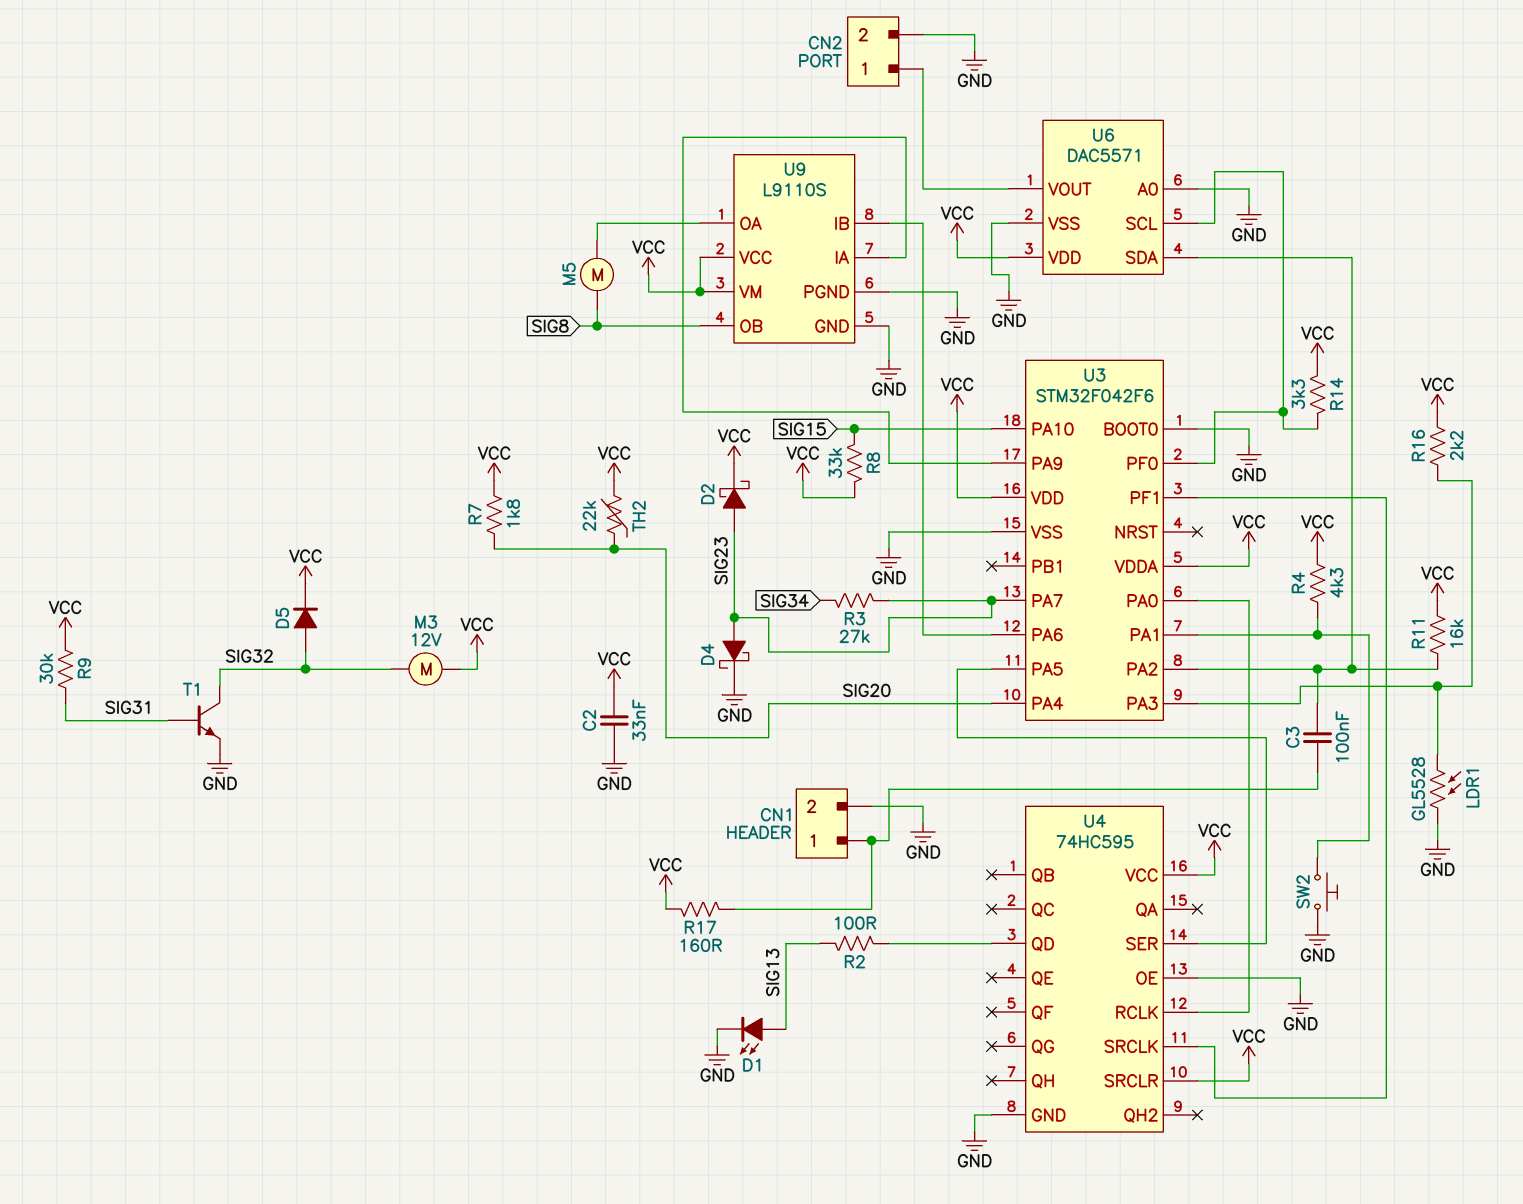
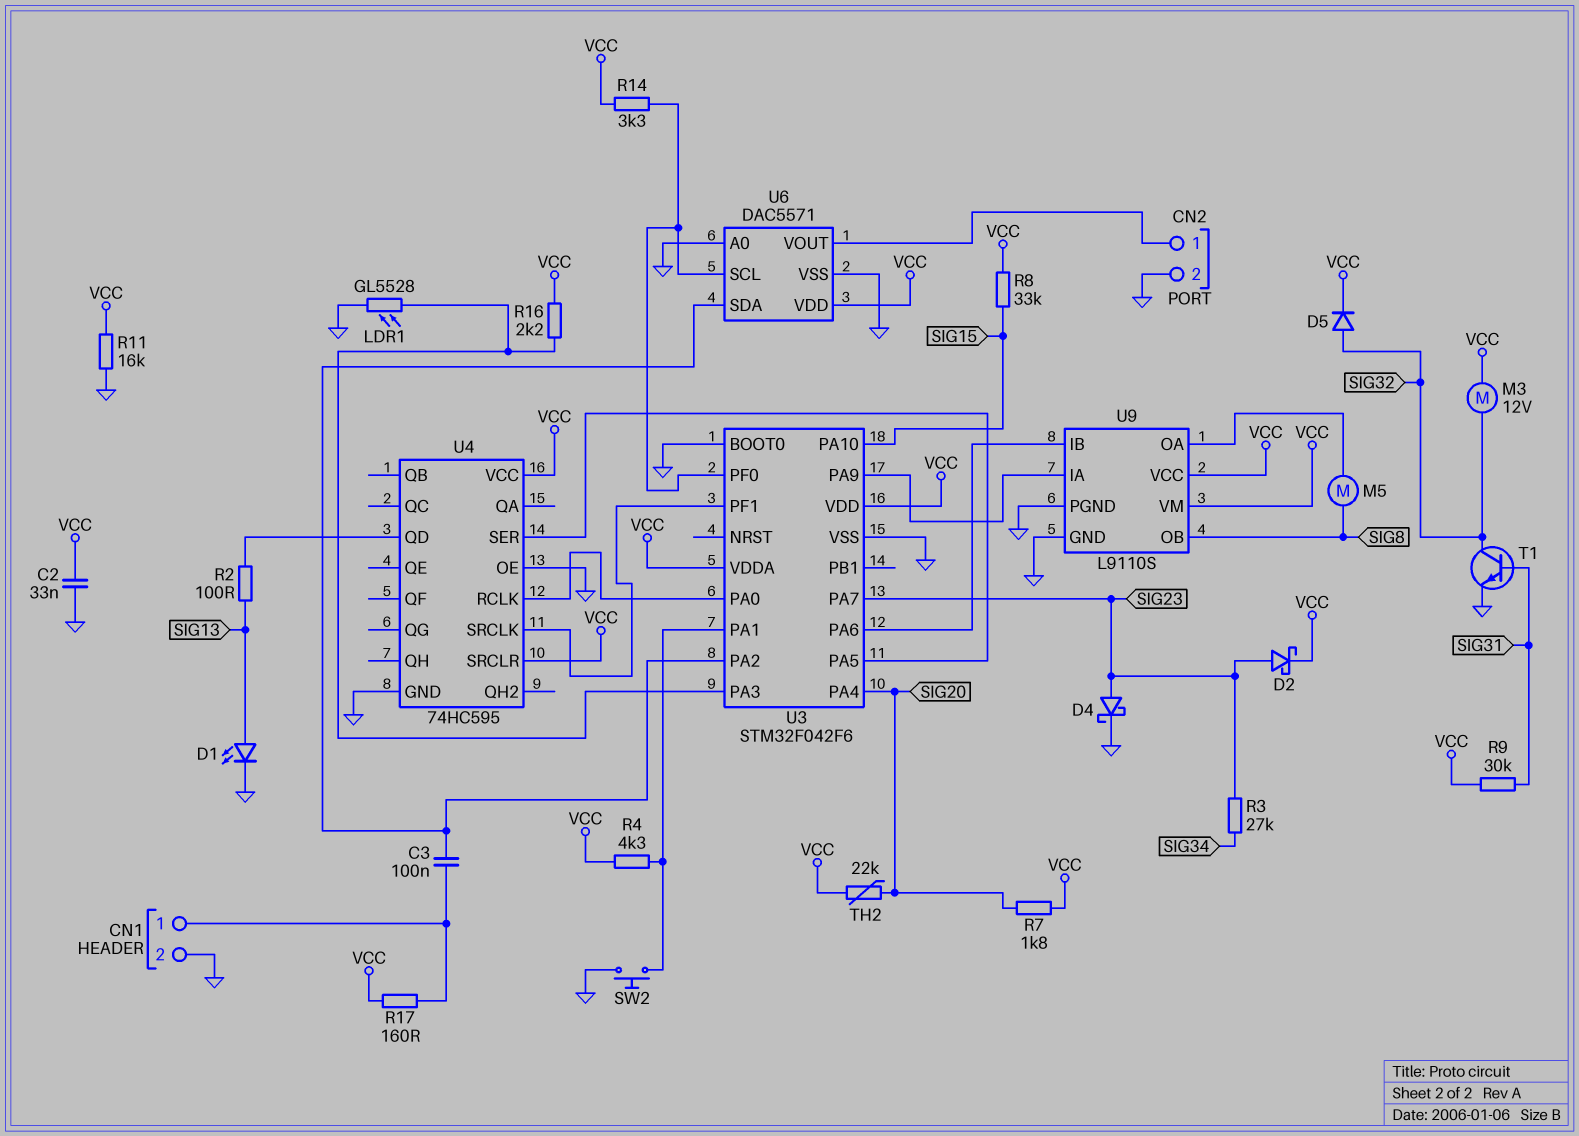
R11: 16k (U3/PA2, VCC) -> 16k (GND, VCC)

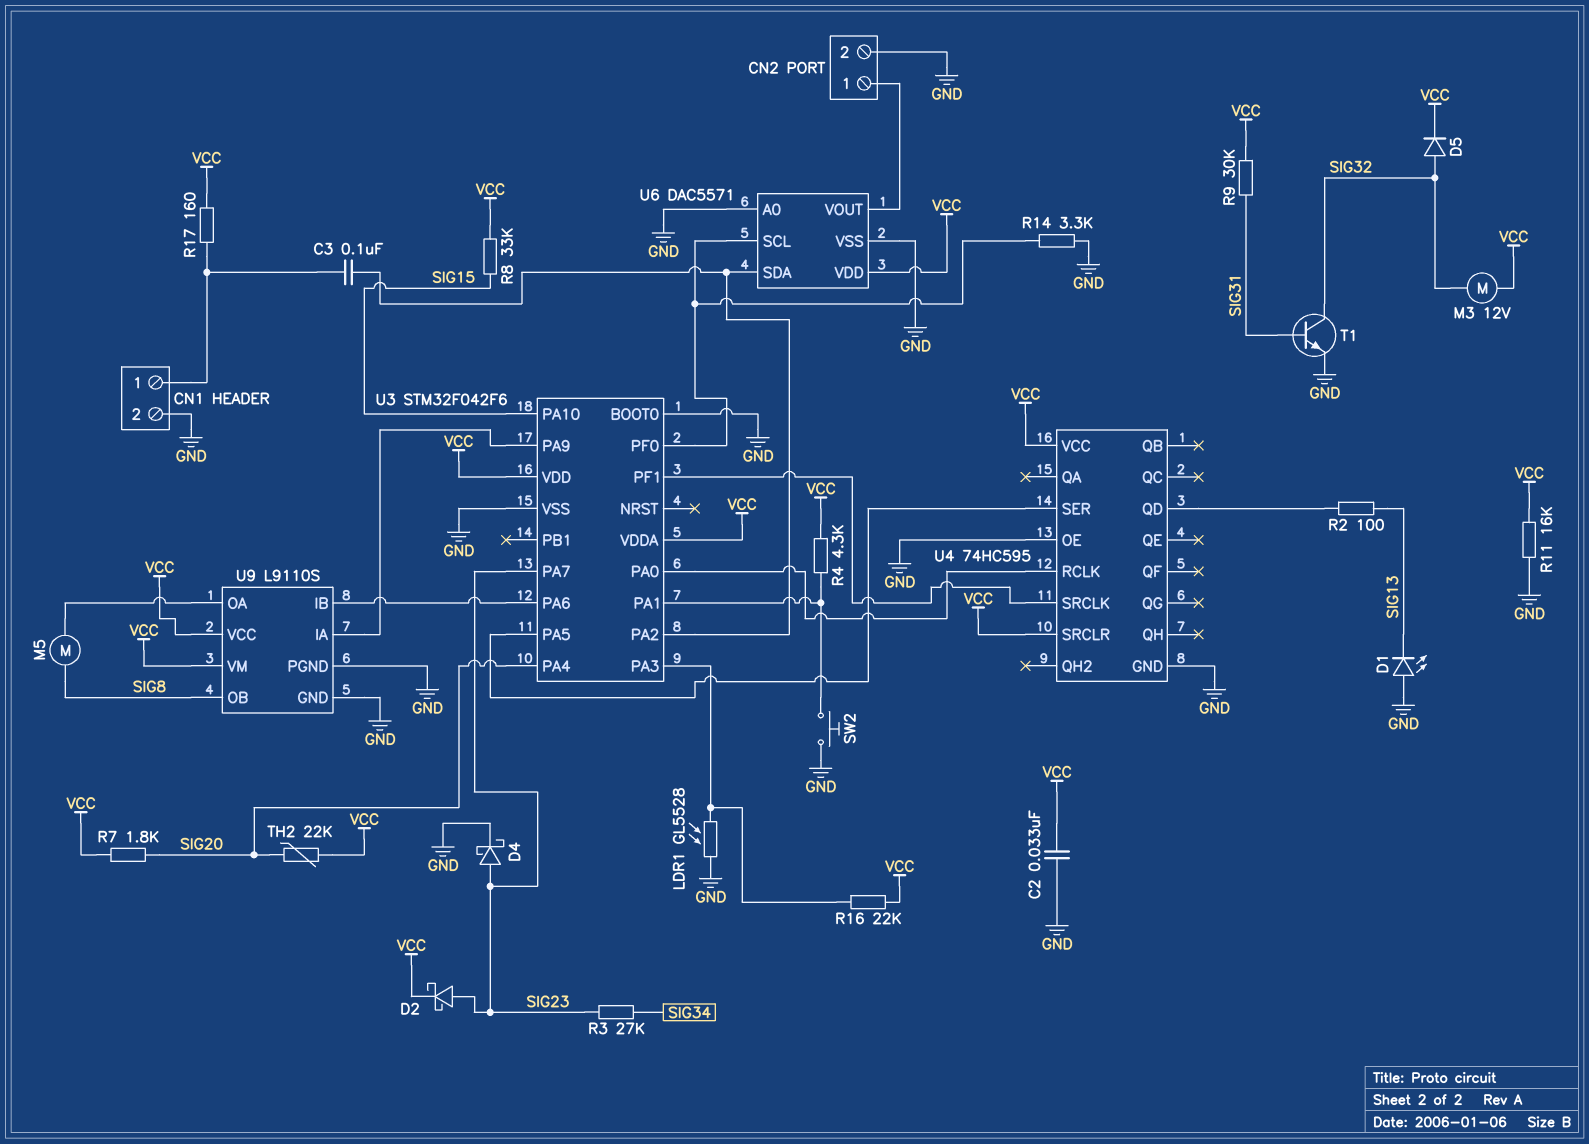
D1: LED (A SIG13, K GND) -> LED (A GND, K SIG13)
R14: 3.3k (U3/PF0, VCC) -> 3.3k (GND, U3/PF0)
R16: 2.2k (U3/PA3, VCC) -> 22k (U3/PA3, VCC)

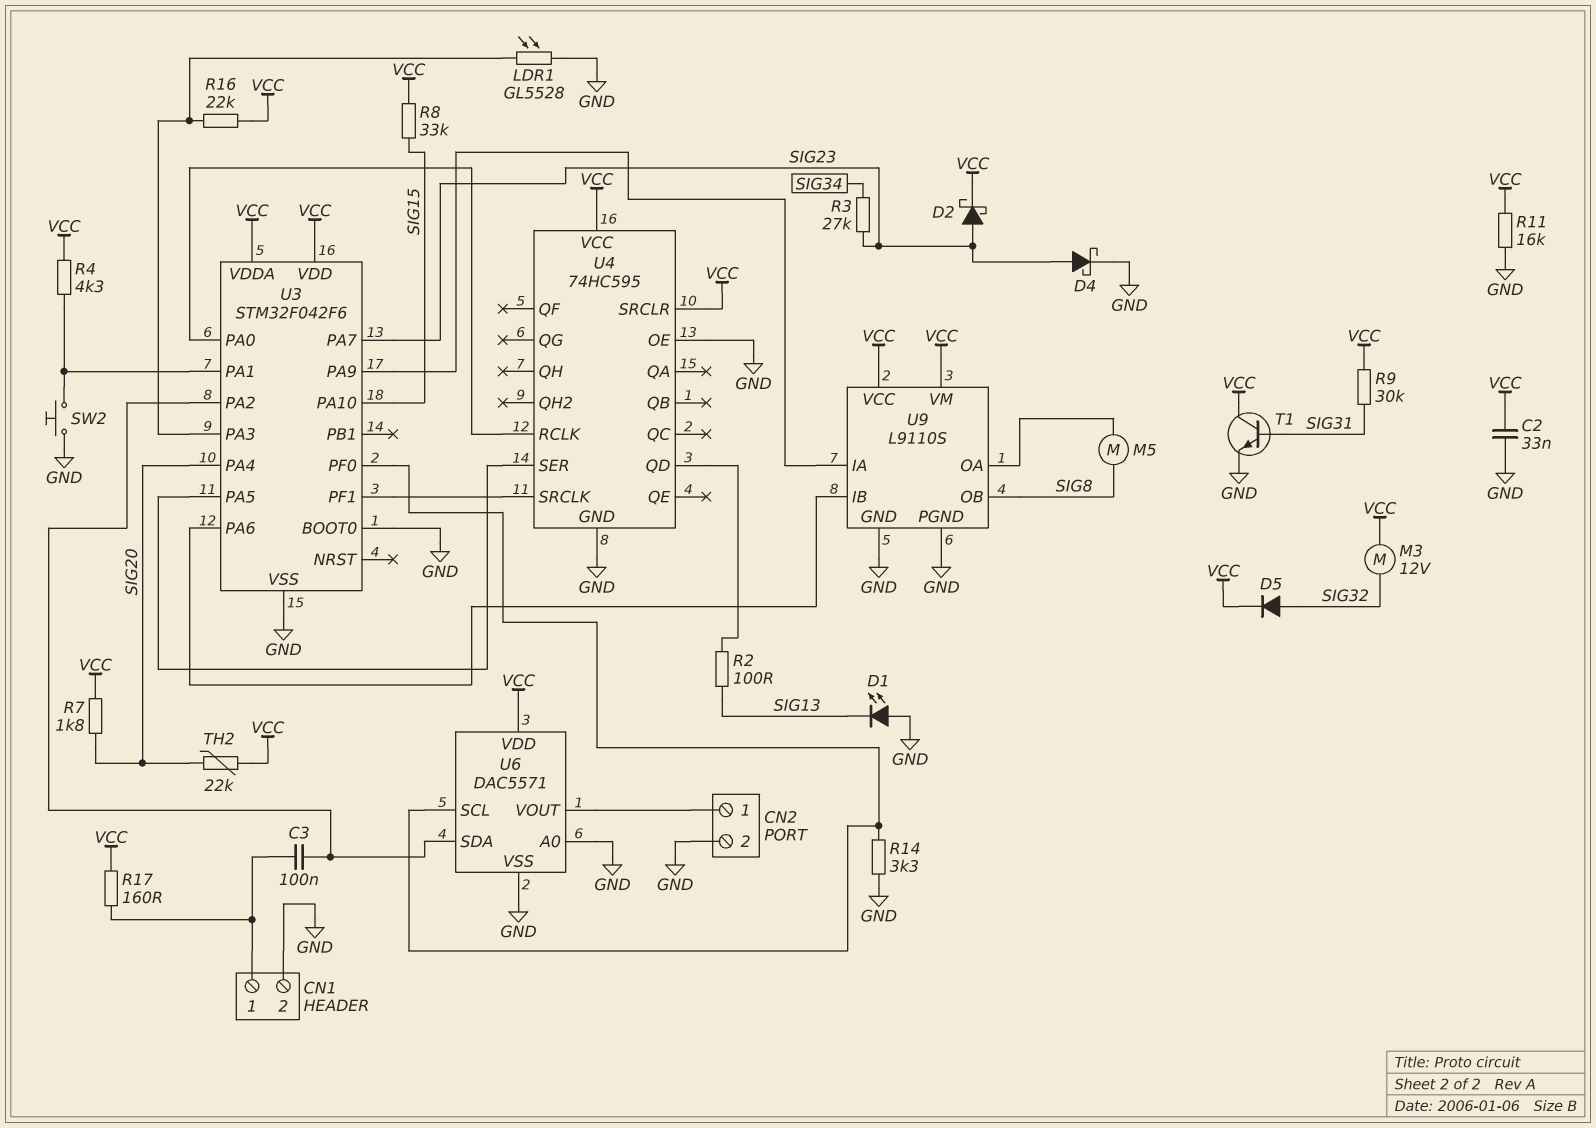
T1: NPN (B SIG31, C SIG32, E GND) -> NPN (B SIG31, C VCC, E GND)

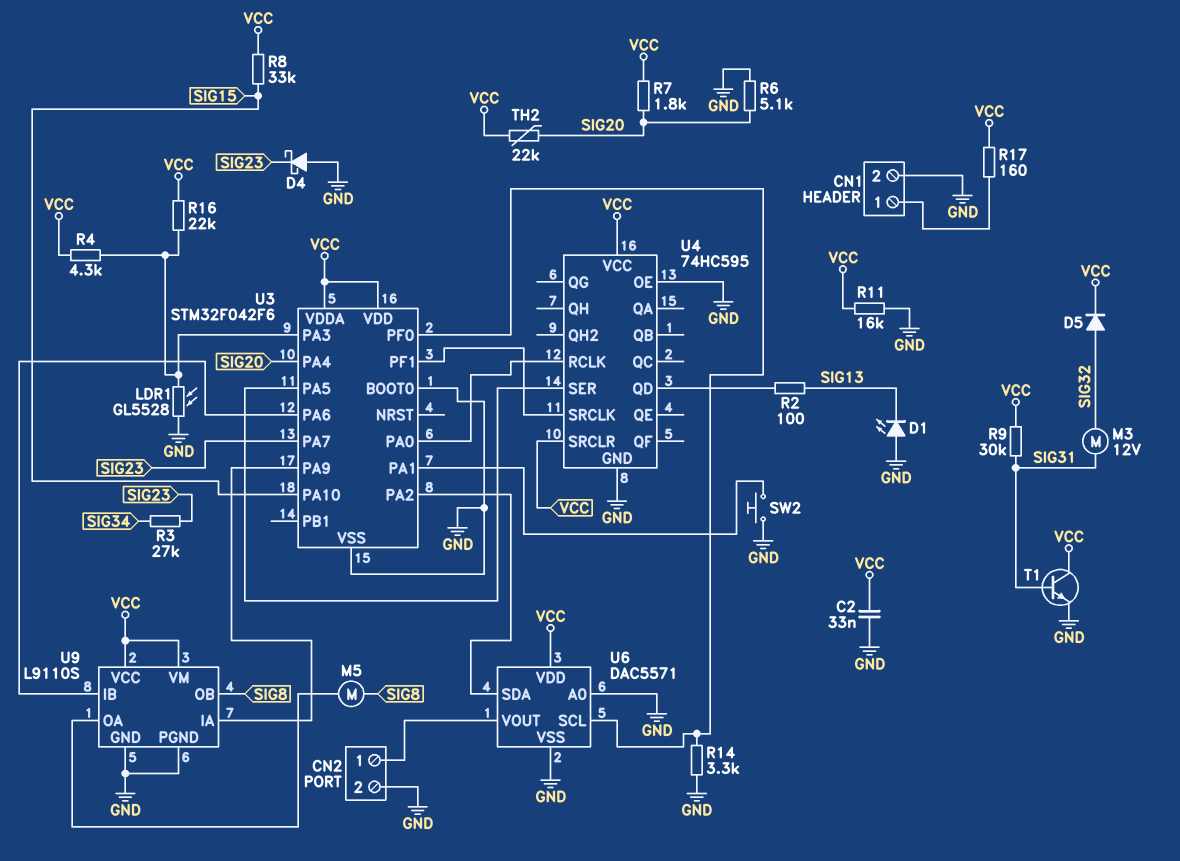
C3: 100nF (CN1/1, U3/PA2) -> none
D2: schottky (A SIG23, K VCC) -> none
D4: schottky (A SIG23, K GND) -> schottky (A GND, K SIG23)
M3: motor 12V (SIG32, VCC) -> motor 12V (SIG31, SIG32)
R4: 4.3k (U3/PA1, VCC) -> 4.3k (U3/PA3, VCC)
R6: none -> 5.1k (GND, SIG20)

